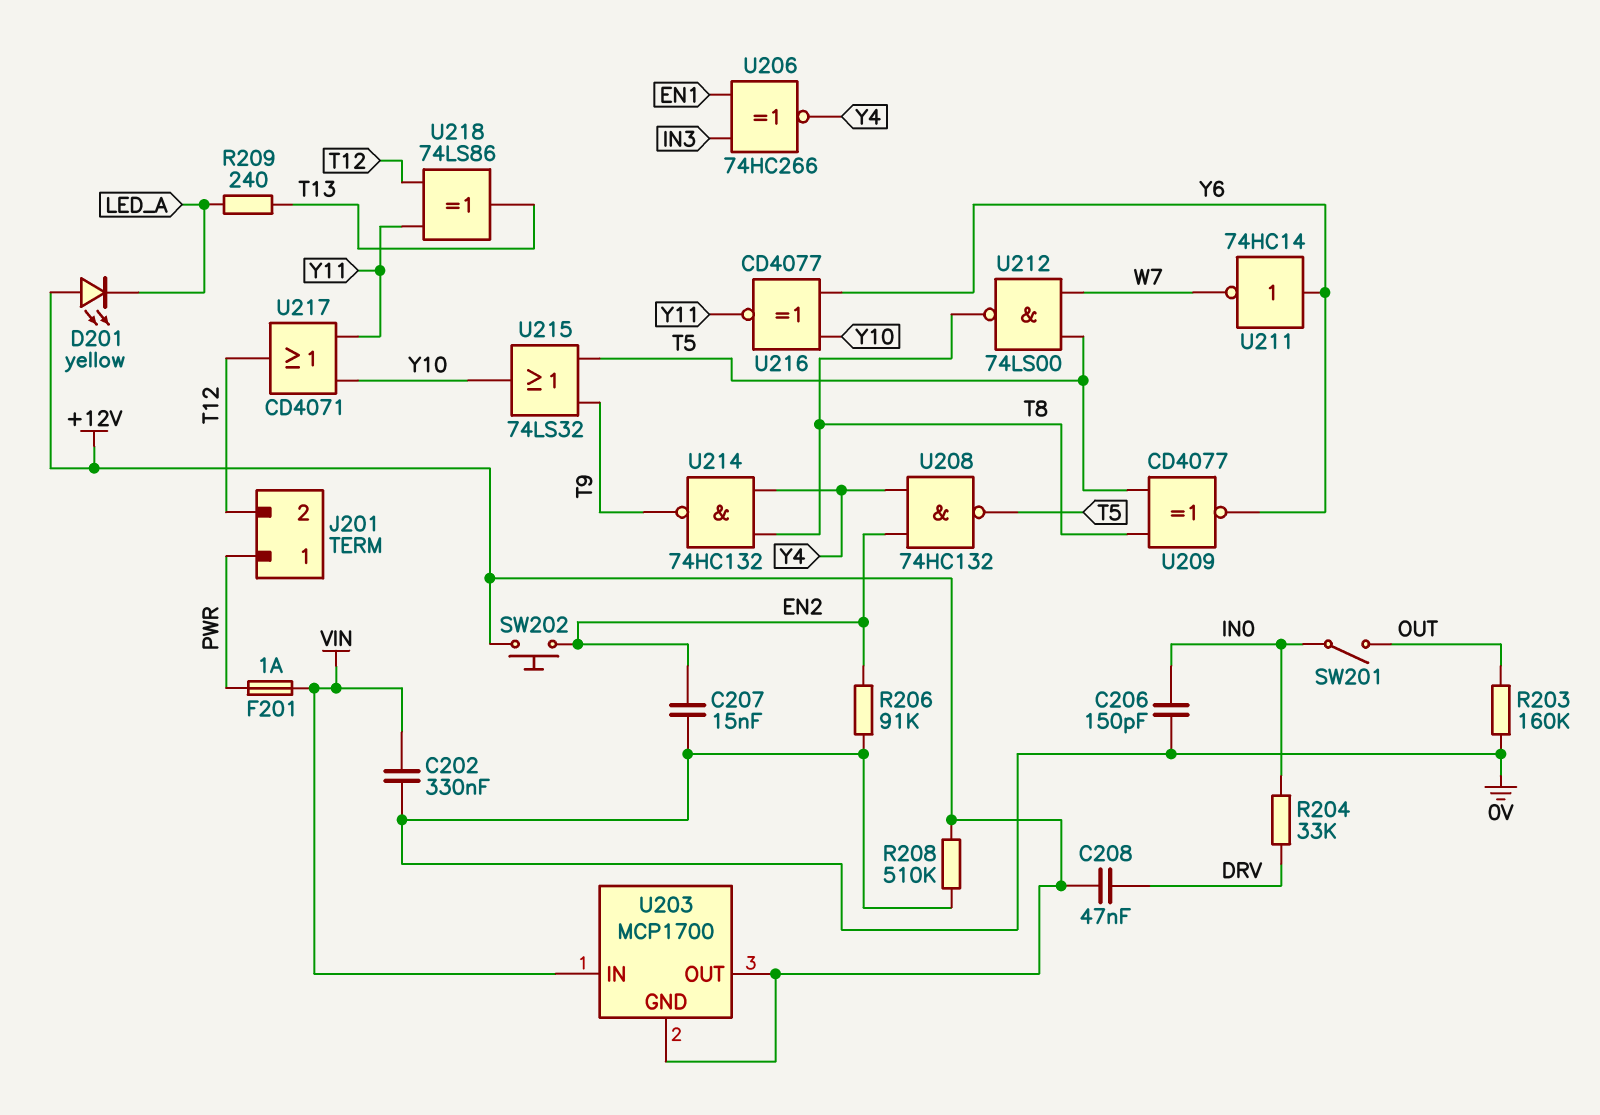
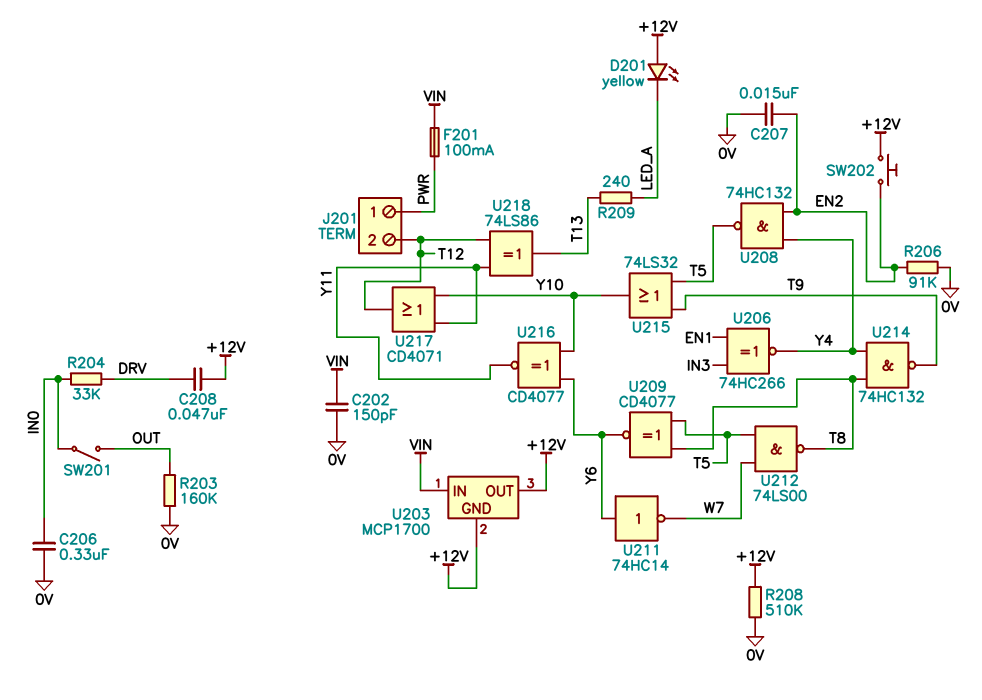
C202: 330nF (0V, VIN) -> 150pF (0V, VIN)
C206: 150pF (0V, IN0) -> 330nF (0V, IN0)
F201: 1A (PWR, VIN) -> 100mA (PWR, VIN)

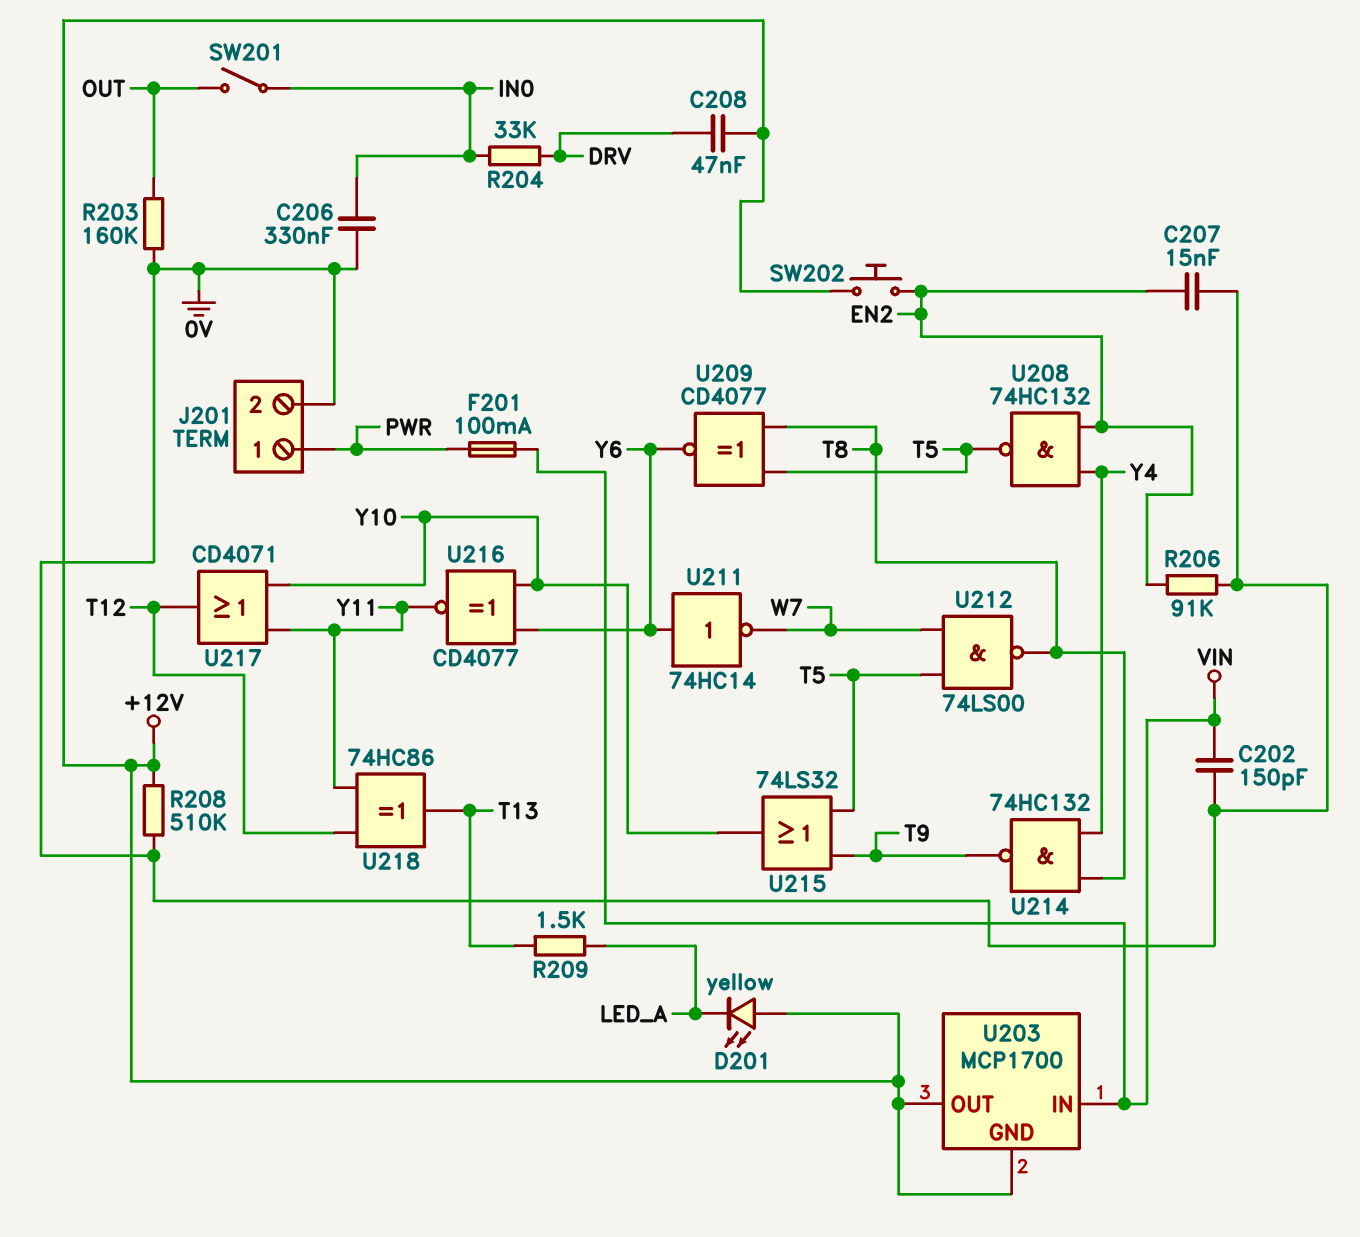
J201 pin 2: T12 -> 0V
R209: 240 (LED_A, T13) -> 1.5k (LED_A, T13)
U206: XNOR 74HC266 (in EN1, in IN3, out Y4) -> none
U218: XOR 74LS86 (in T12, in Y11, out T13) -> XOR 74HC86 (in T12, in Y11, out T13)

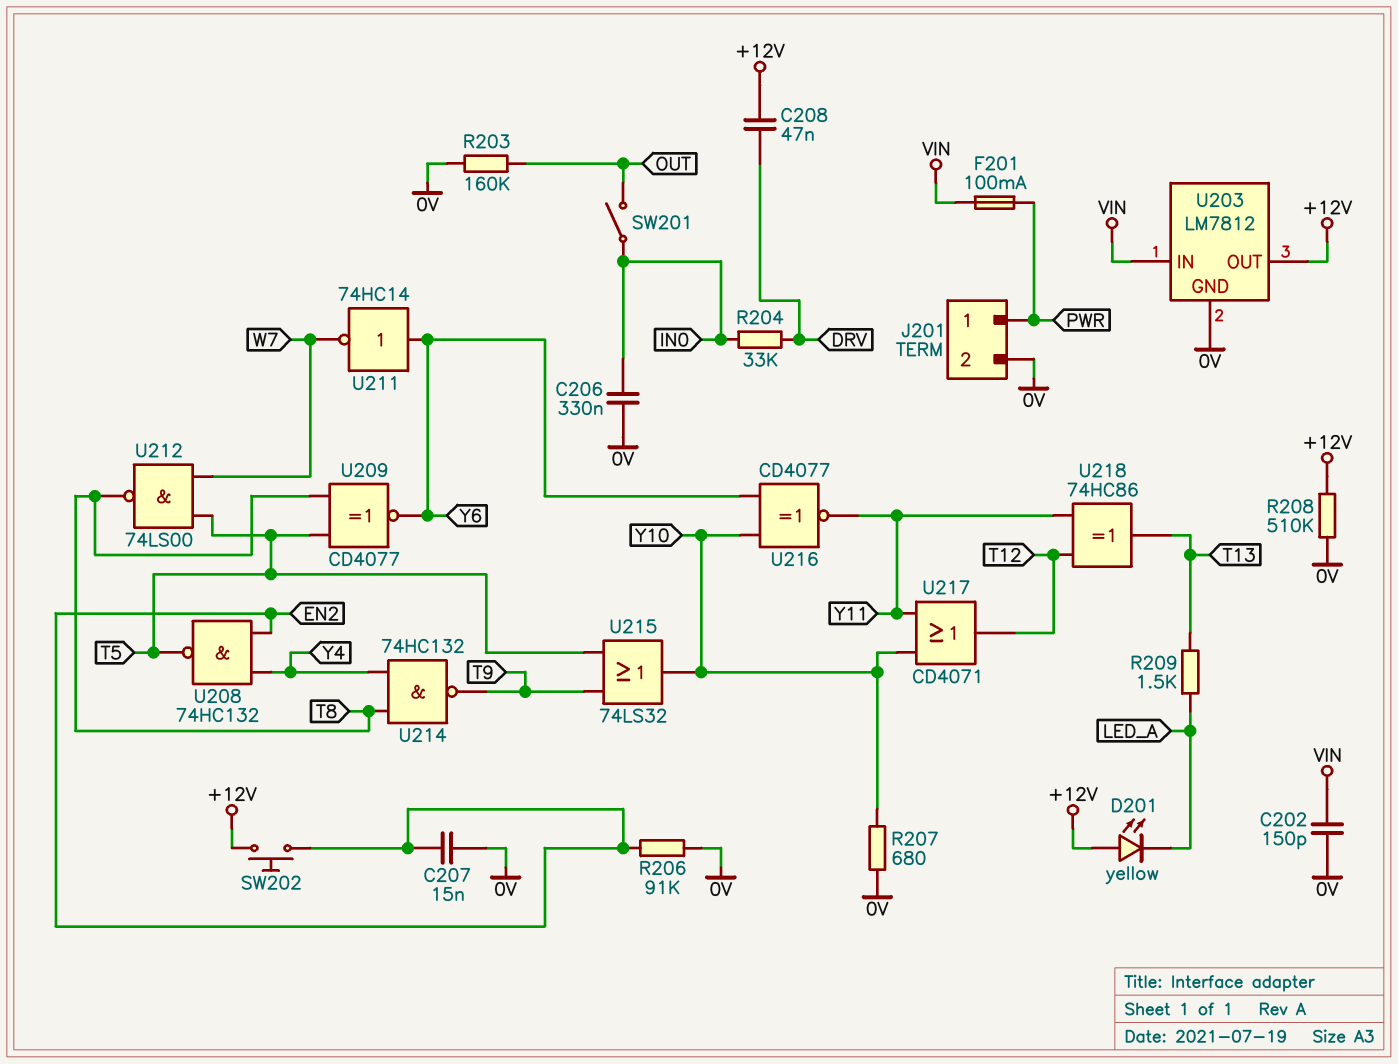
R207: none -> 680 (0V, Y10)
U203: MCP1700 -> LM7812
U203 pin GND: +12V -> 0V

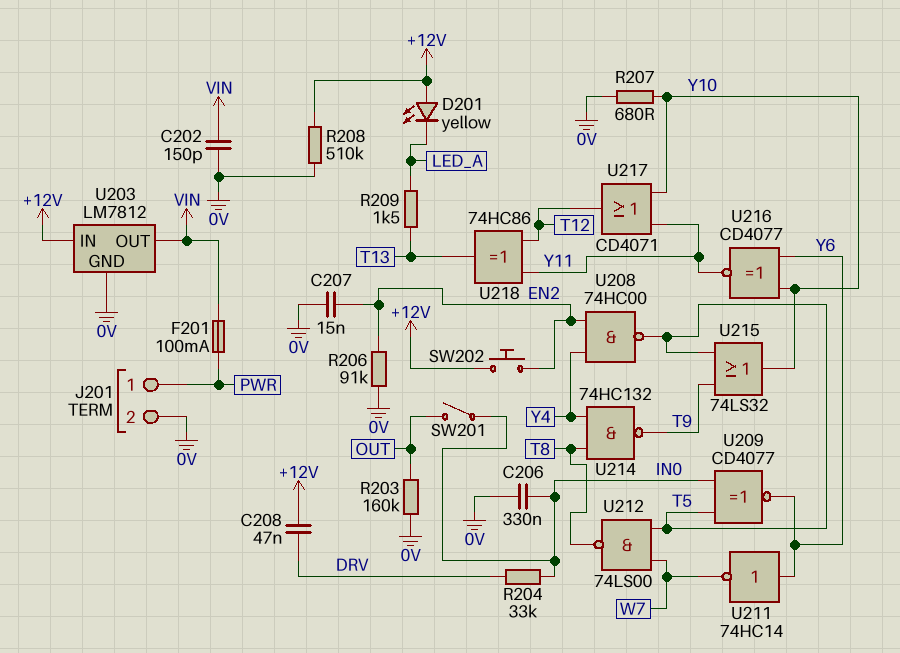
U203 pin IN: VIN -> +12V
U203 pin OUT: +12V -> VIN
U208: NAND 74HC132 (in EN2, in Y4, out T5) -> NAND 74HC00 (in EN2, in Y4, out T5)
U209: XNOR CD4077 (in T5, in T8, out Y6) -> XNOR CD4077 (in IN0, in T5, out Y6)

